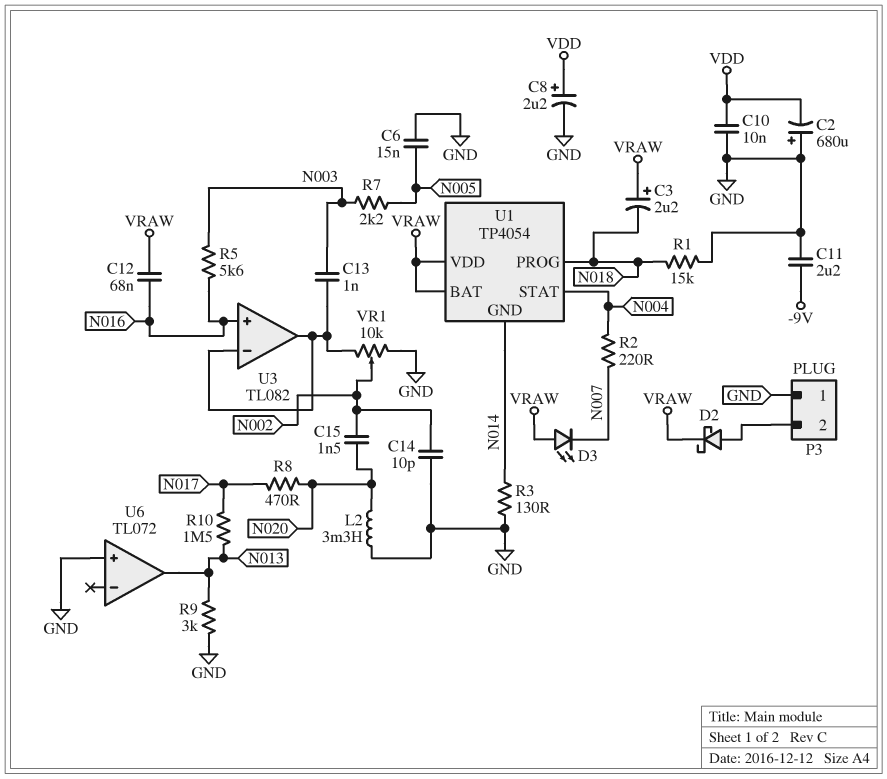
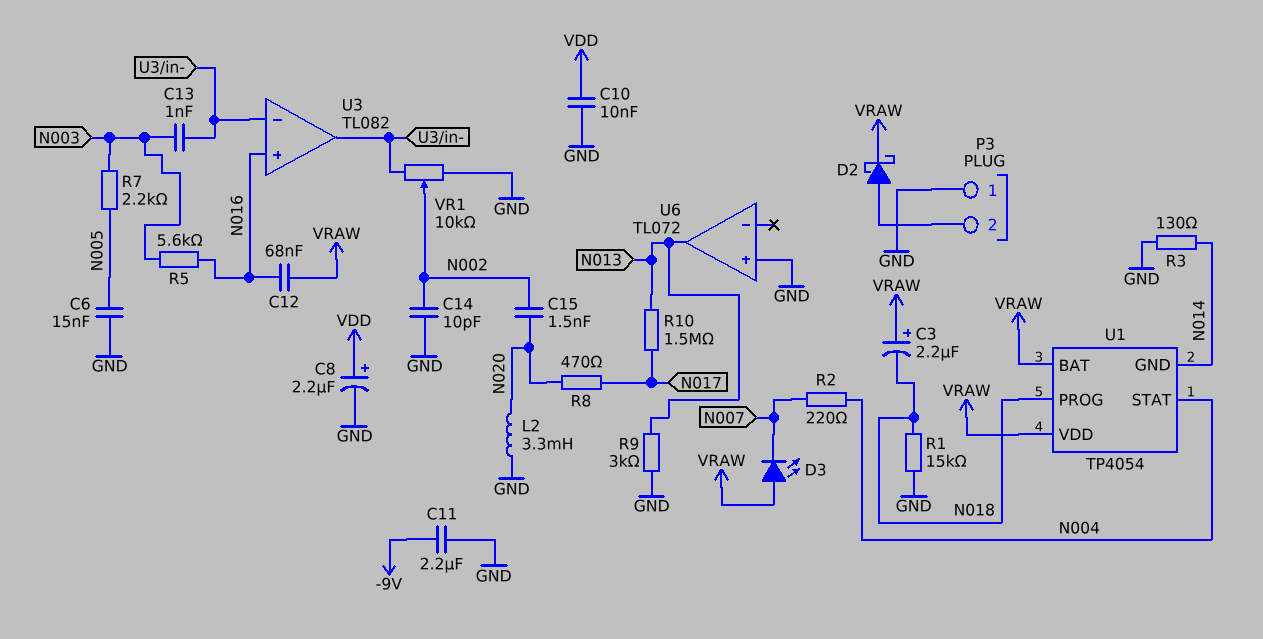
C2: 680uF (plus GND, minus VDD) -> none

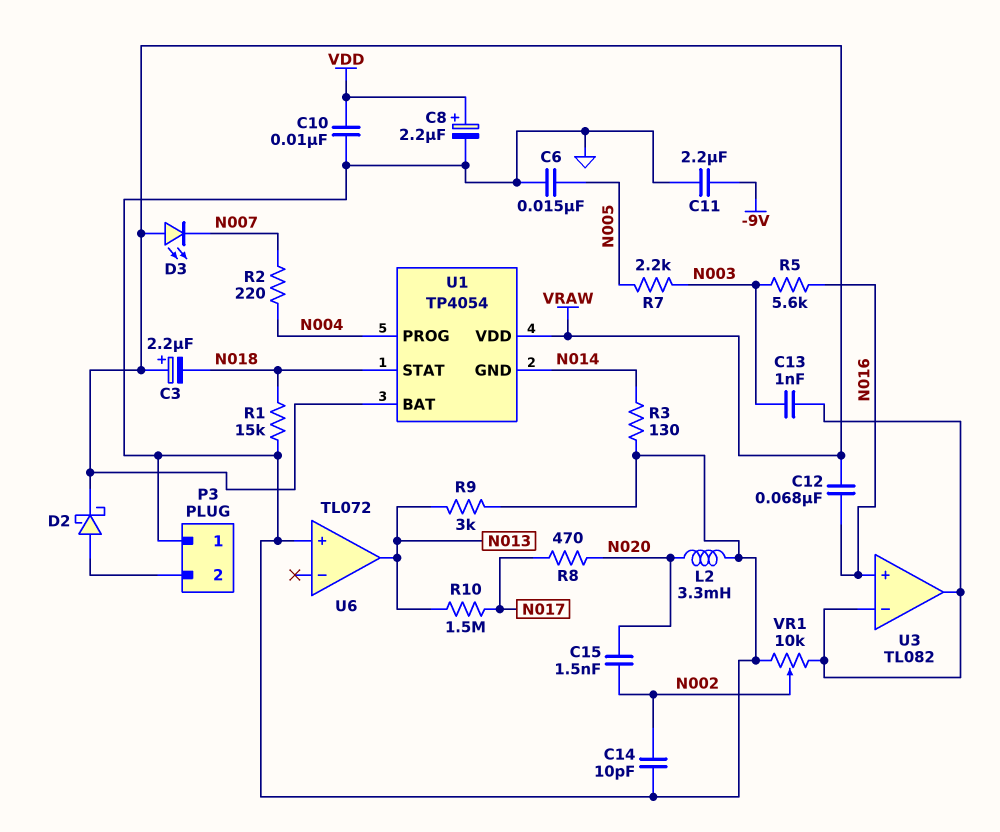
U1 pin PROG: N018 -> N004
U1 pin STAT: N004 -> N018

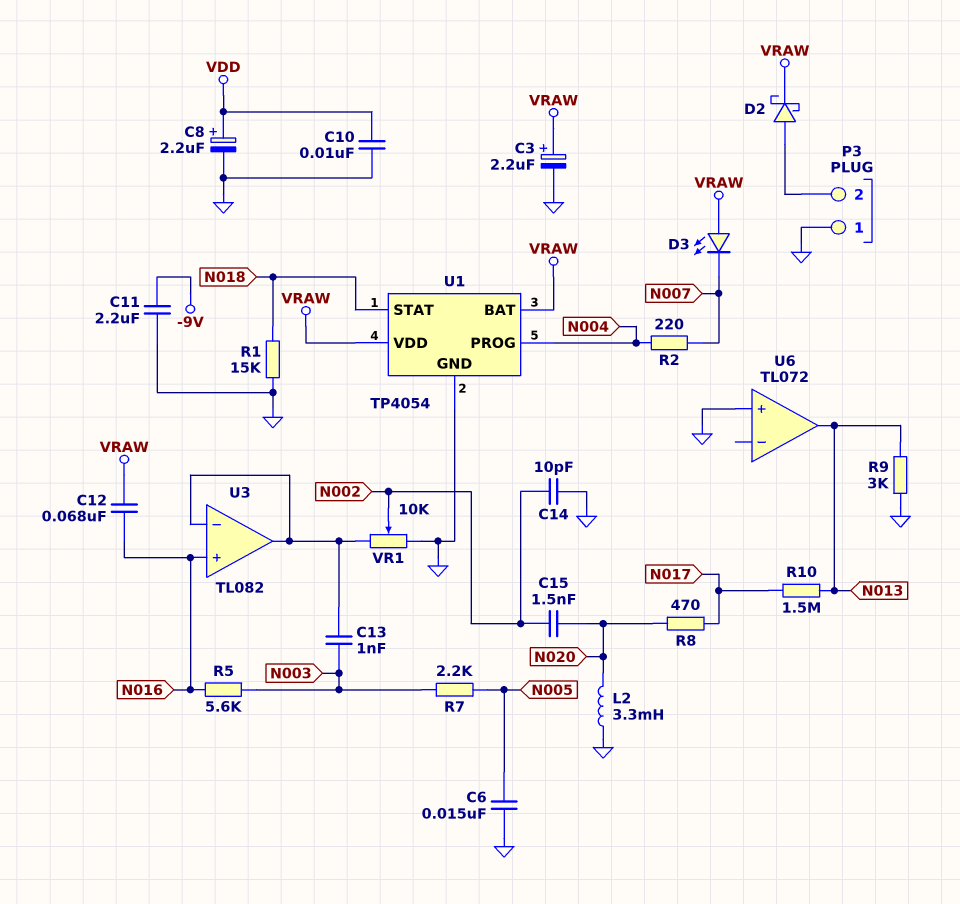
C3: 2.2uF (plus VRAW, minus N018) -> 2.2uF (plus VRAW, minus GND)
R3: 130 (GND, N014) -> none
U1 pin GND: N014 -> GND

